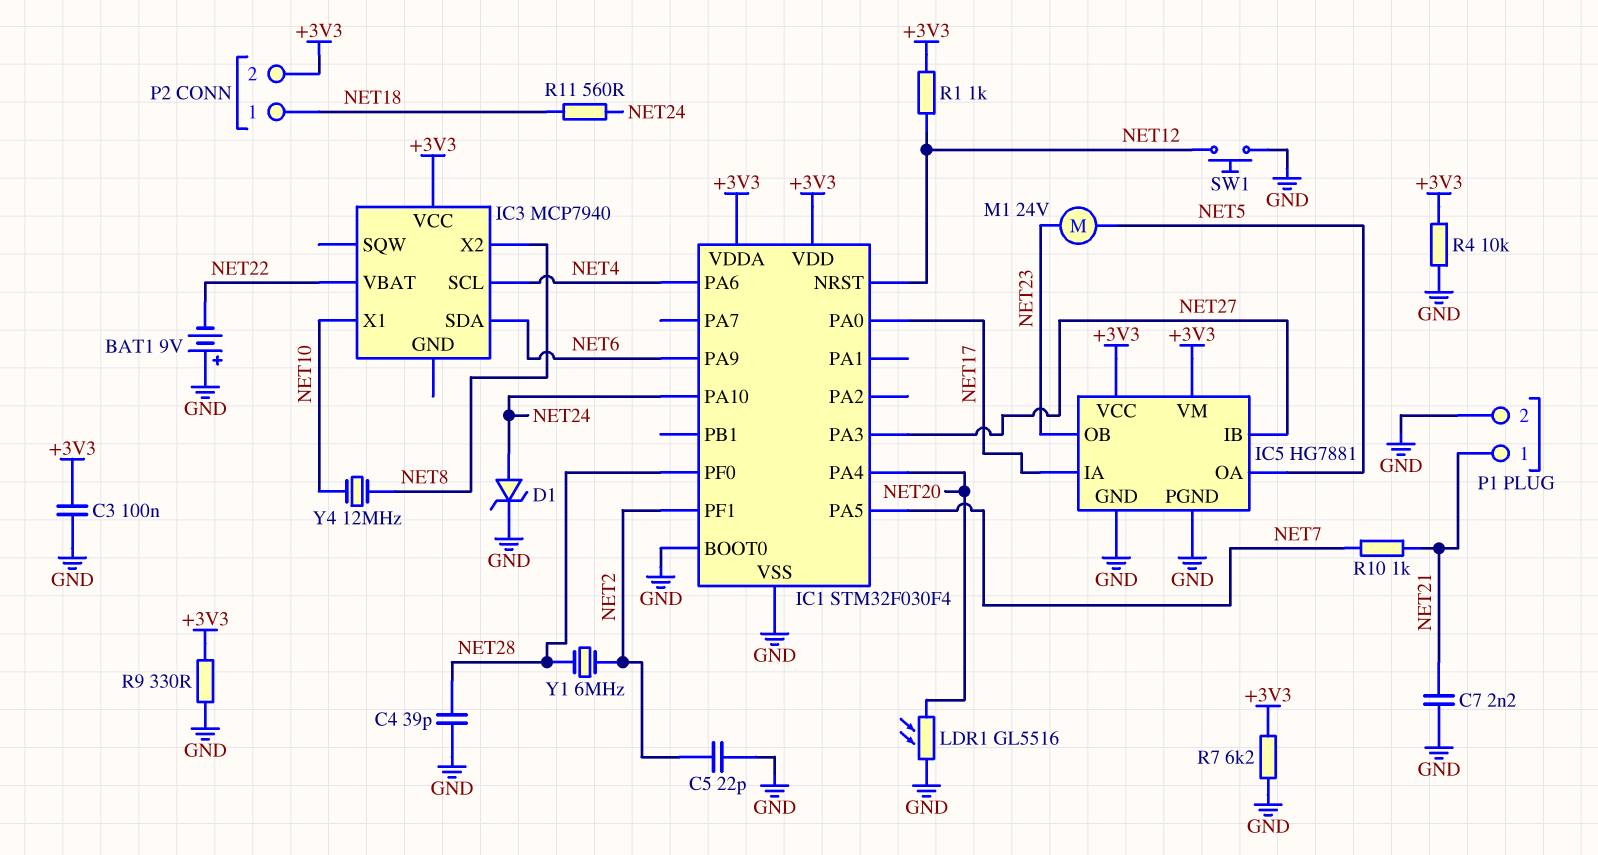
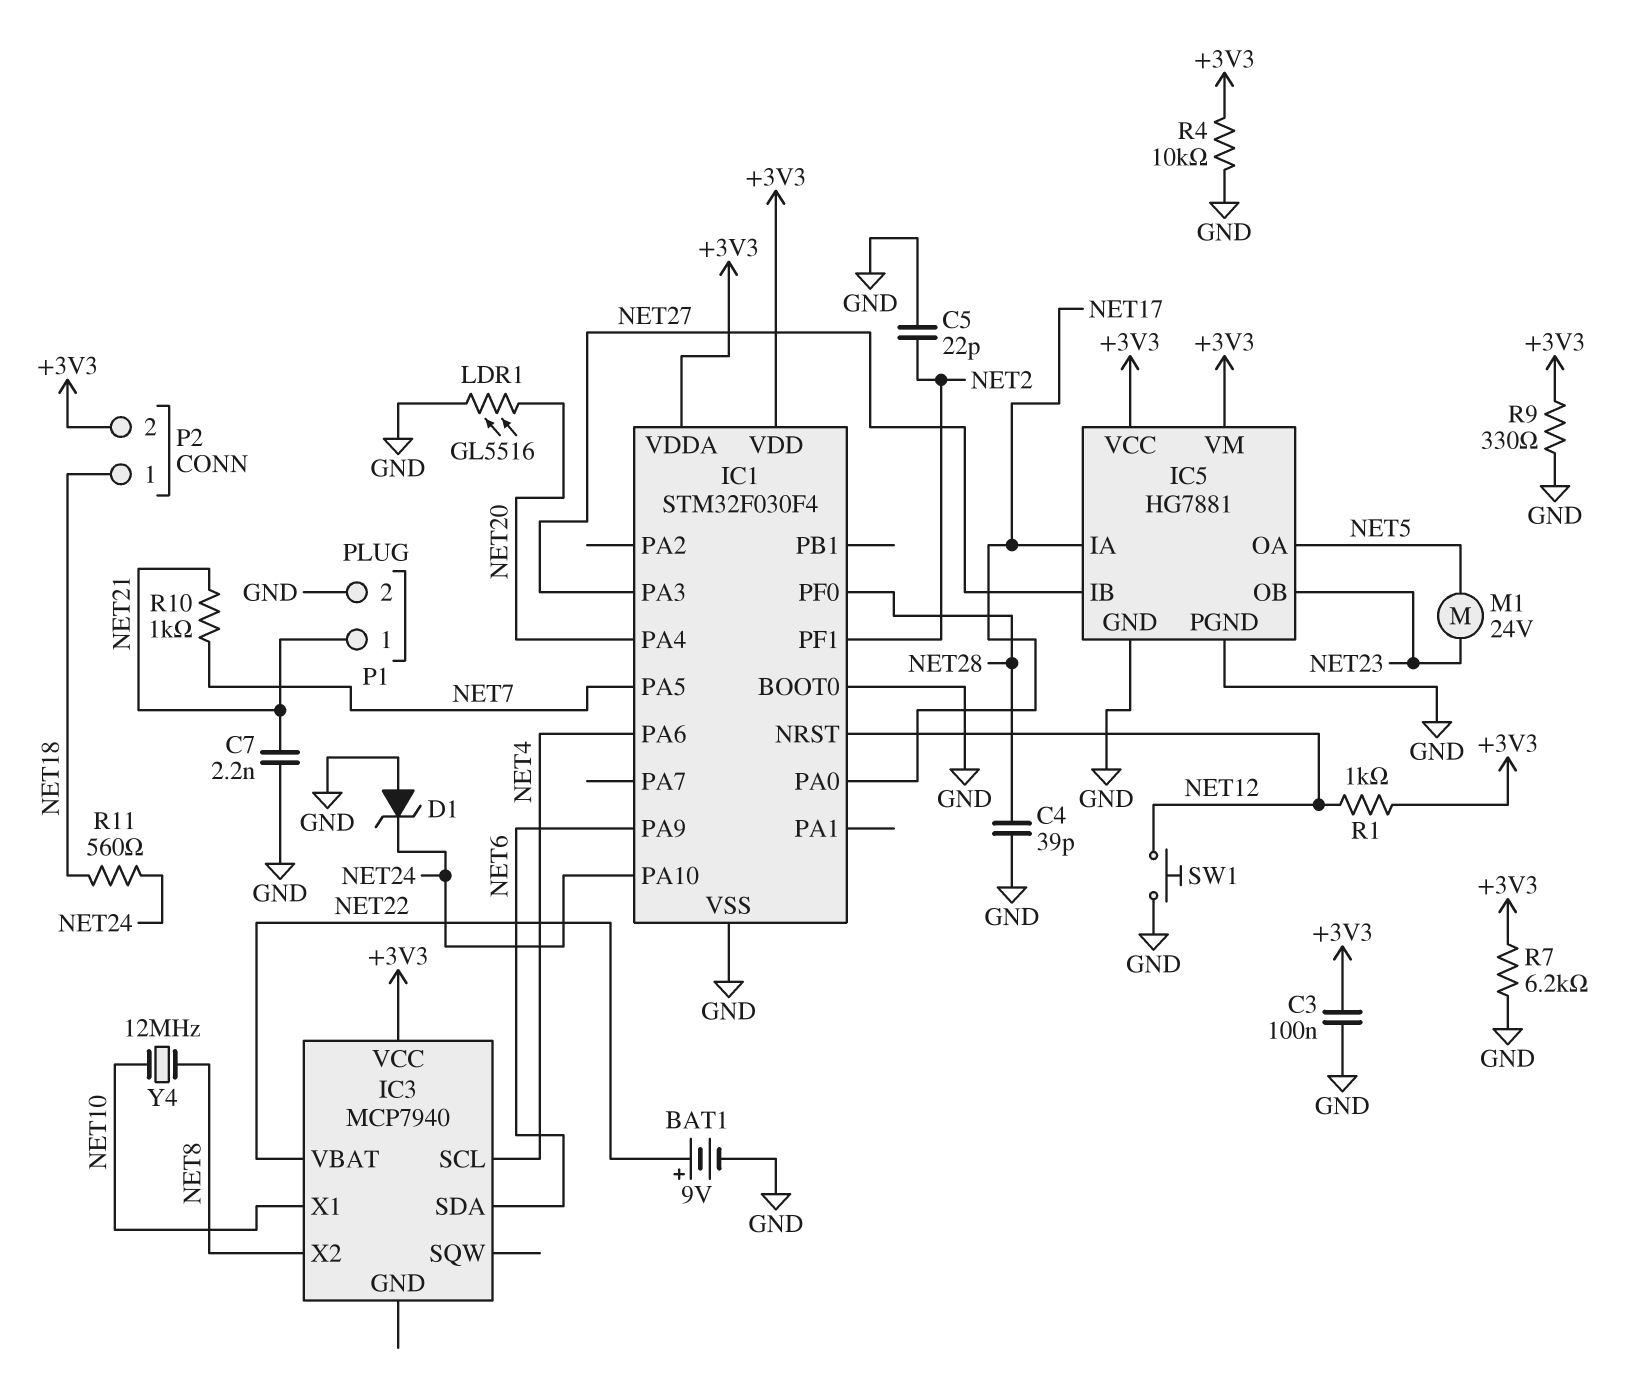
BAT1: 9V (plus GND, minus NET22) -> 9V (plus NET22, minus GND)
D1: zener (A NET24, K GND) -> zener (A GND, K NET24)
Y1: 6MHz (NET2, NET28) -> none

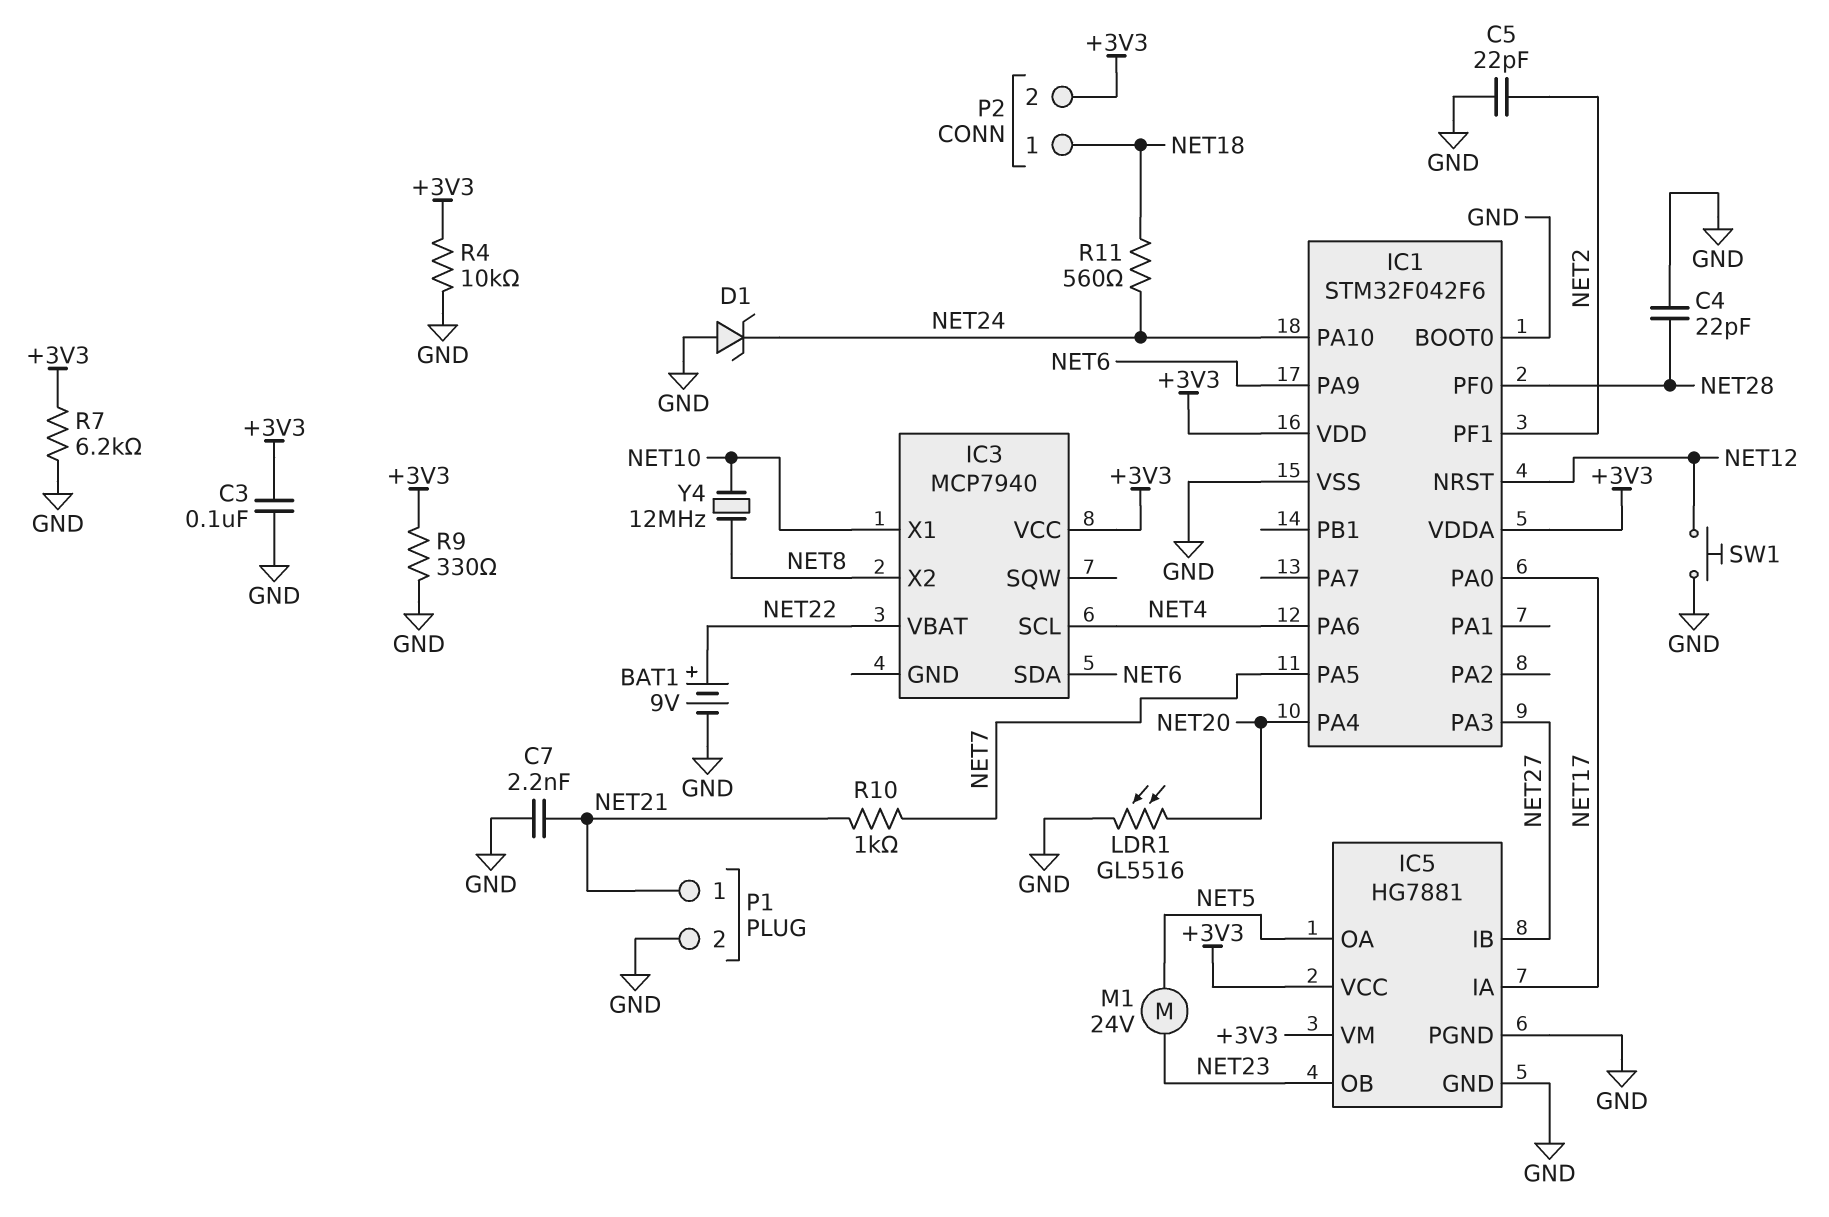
C4: 39pF (GND, NET28) -> 22pF (GND, NET28)
IC1: STM32F030F4 -> STM32F042F6
R1: 1k (+3V3, NET12) -> none

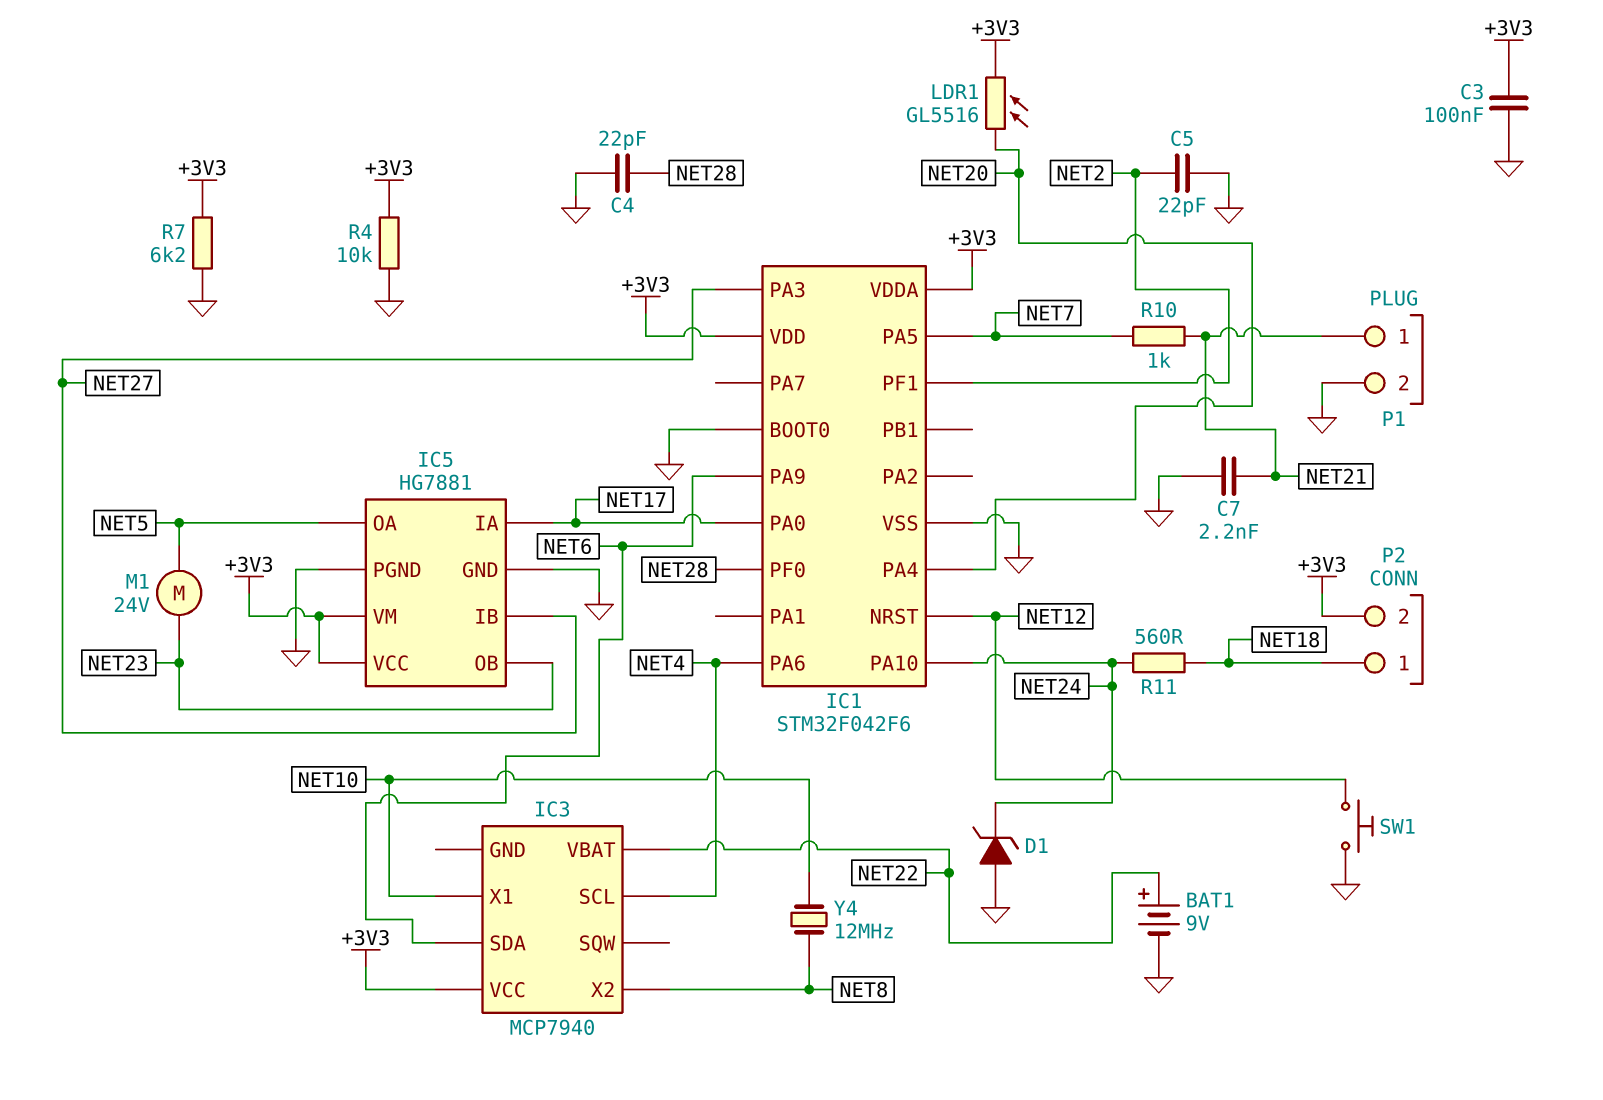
LDR1: GL5516 (GND, NET20) -> GL5516 (+3V3, NET20)
R9: 330 (+3V3, GND) -> none

